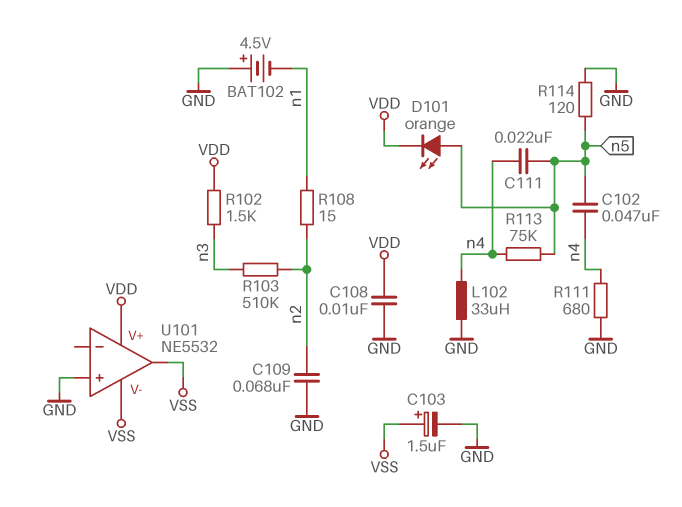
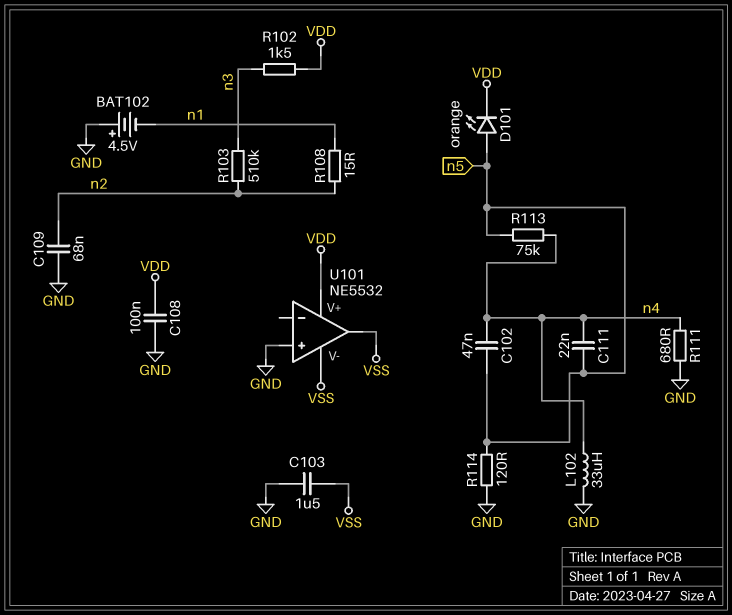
C103: 1.5uF (plus VSS, minus GND) -> 1.5uF (GND, VSS)
C108: 10nF (GND, VDD) -> 100nF (GND, VDD)

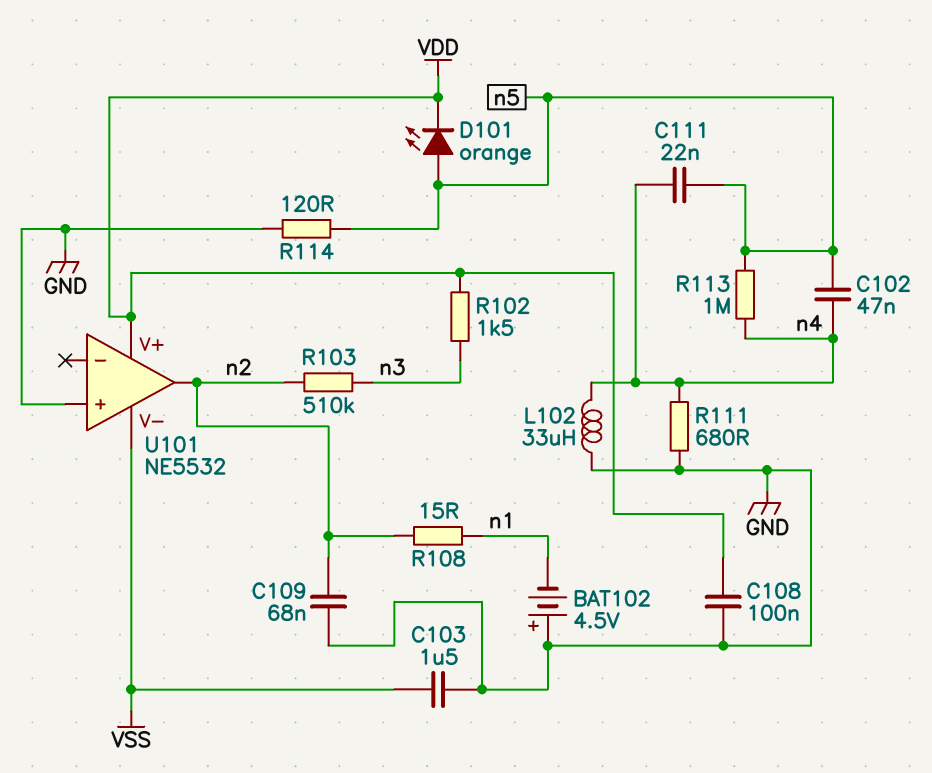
R113: 75k (n4, n5) -> 1M (n4, n5)
U101 pin out: VSS -> n2

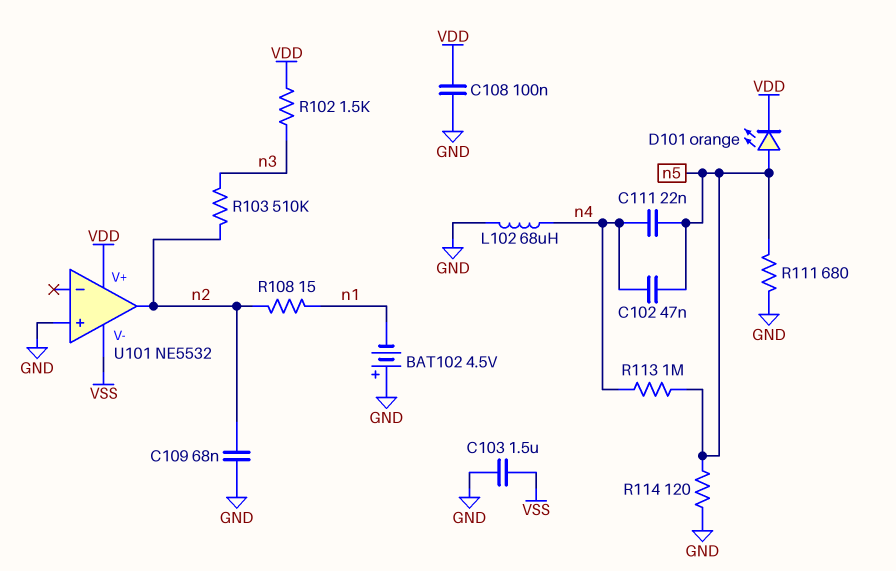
L102: 33uH (GND, n4) -> 68uH (GND, n4)
R111: 680 (GND, n4) -> 680 (GND, n5)

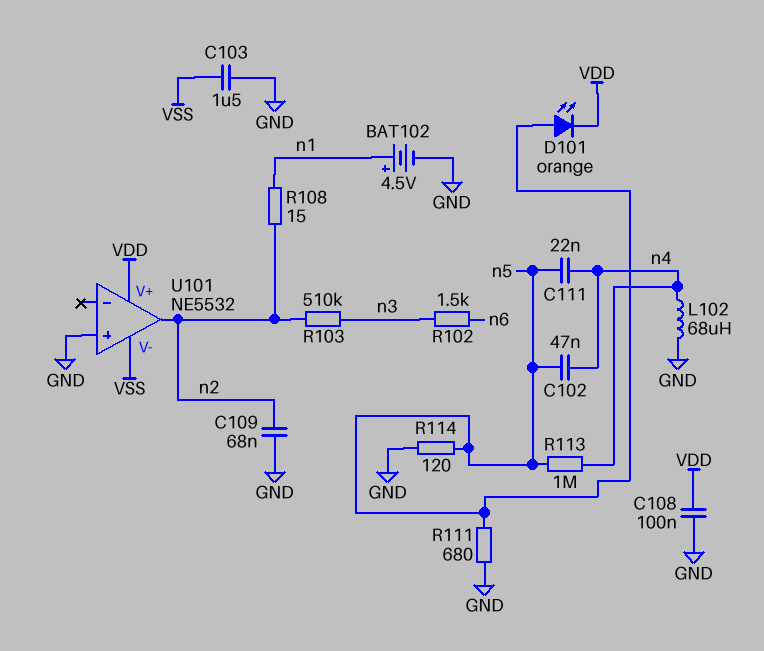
BAT102: 4.5V (plus GND, minus n1) -> 4.5V (plus n1, minus GND)
R102: 1.5k (VDD, n3) -> 1.5k (n3, n6)

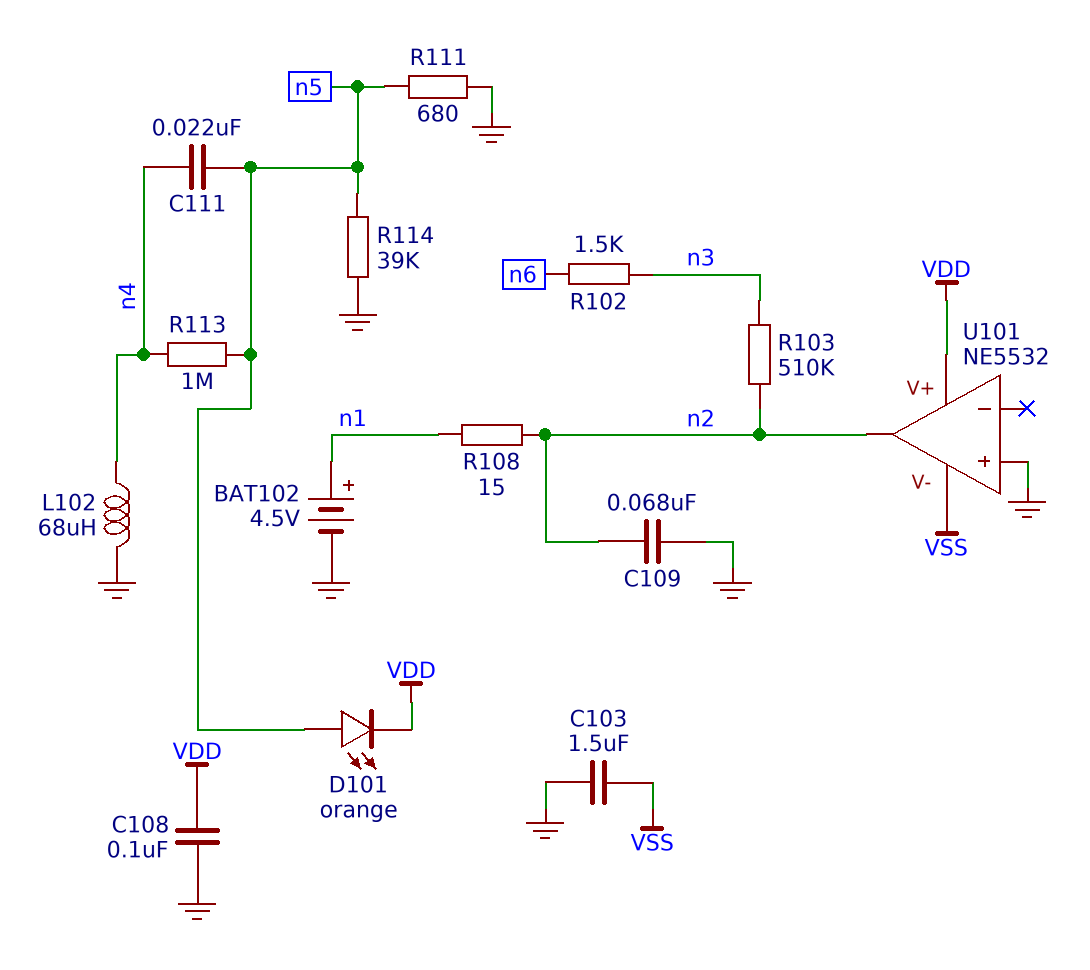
C102: 47nF (n4, n5) -> none
R114: 120 (GND, n5) -> 39k (GND, n5)

